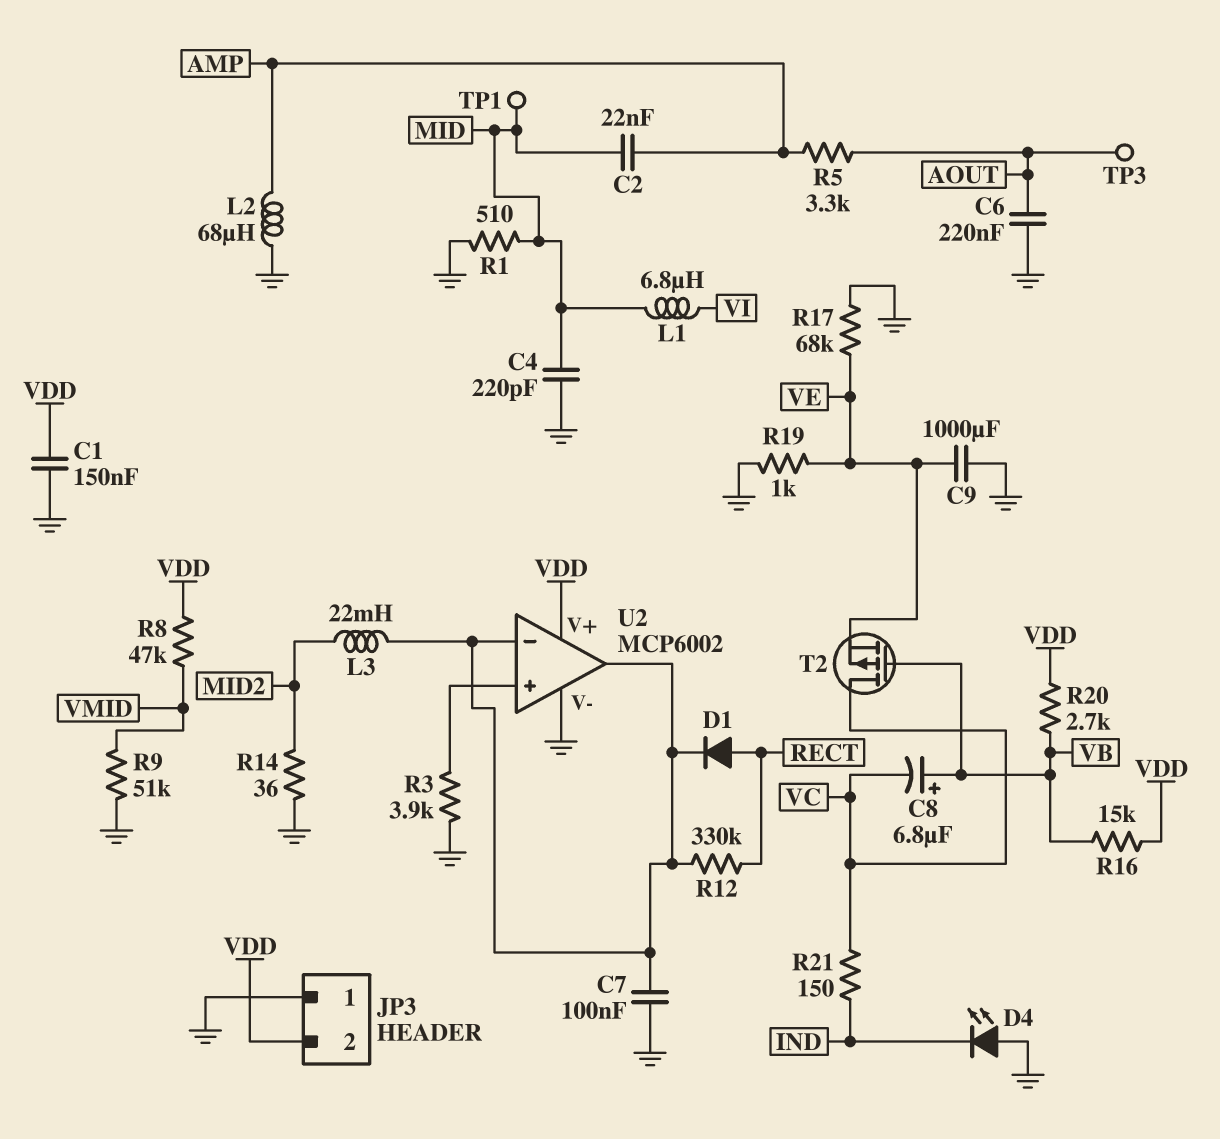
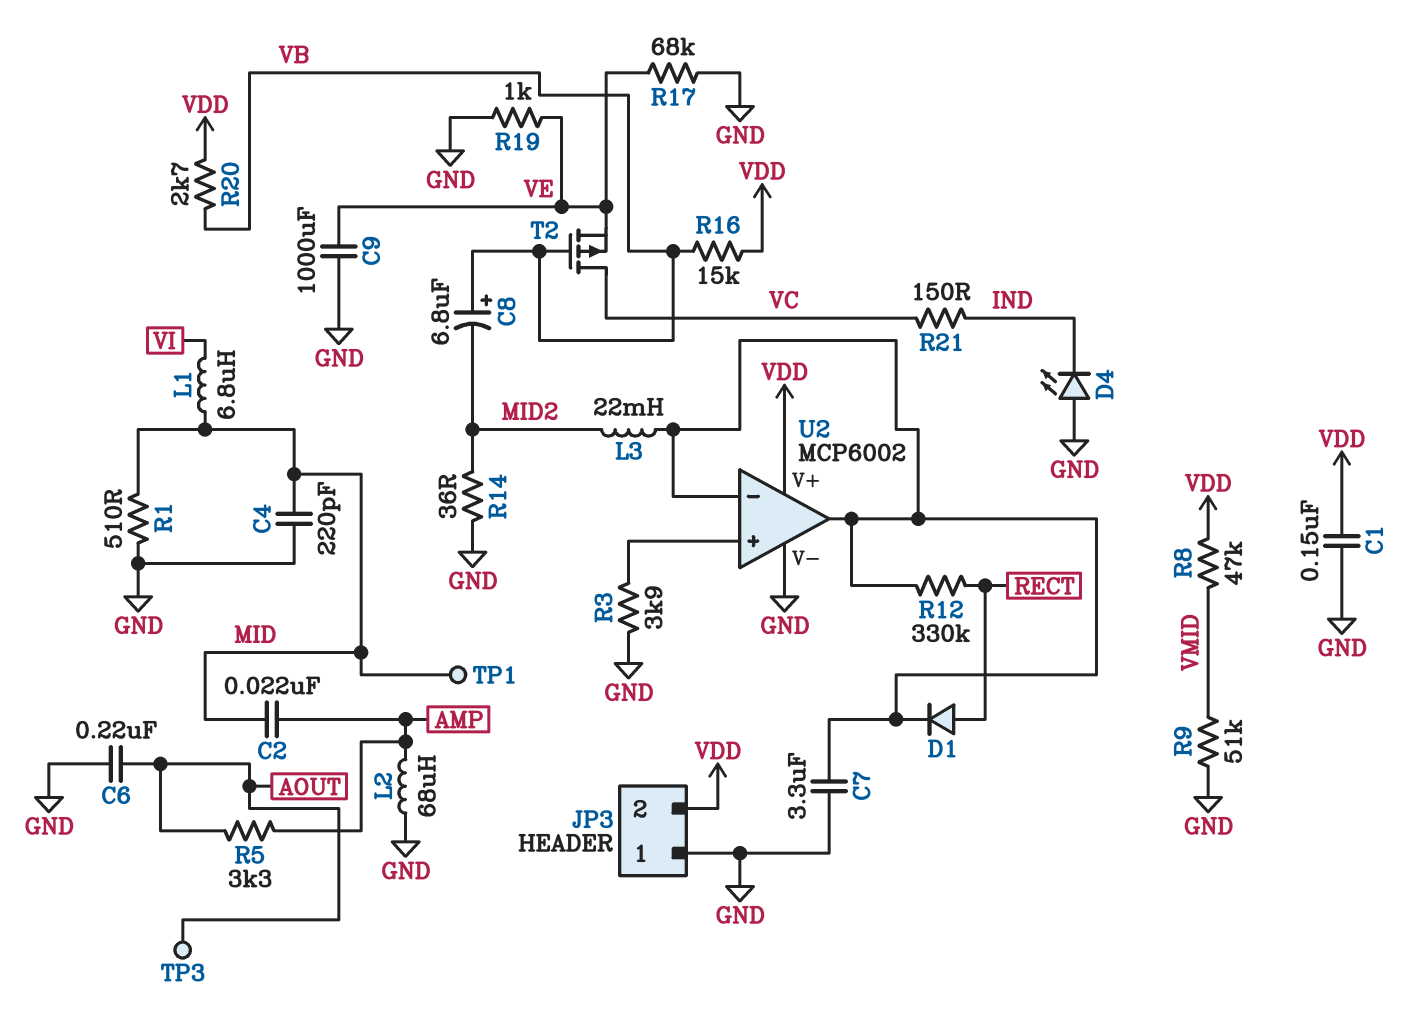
C7: 100nF (GND, U2/in-) -> 3.3uF (GND, U2/in-)
C8: 6.8uF (plus VB, minus VC) -> 6.8uF (plus VB, minus MID2)

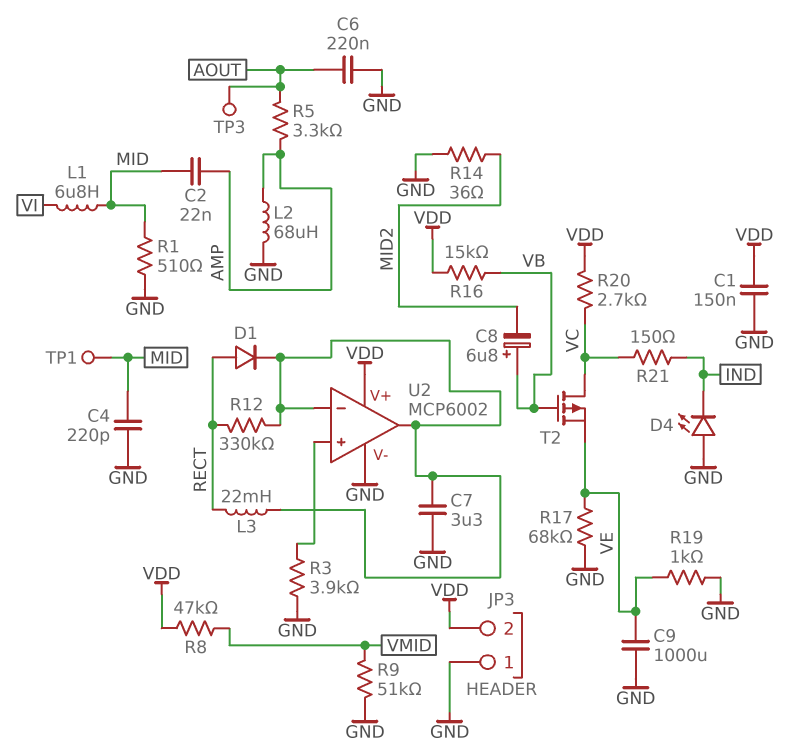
L3: 22mH (MID2, U2/in-) -> 22mH (RECT, U2/in-)
R20: 2.7k (VB, VDD) -> 2.7k (VC, VDD)

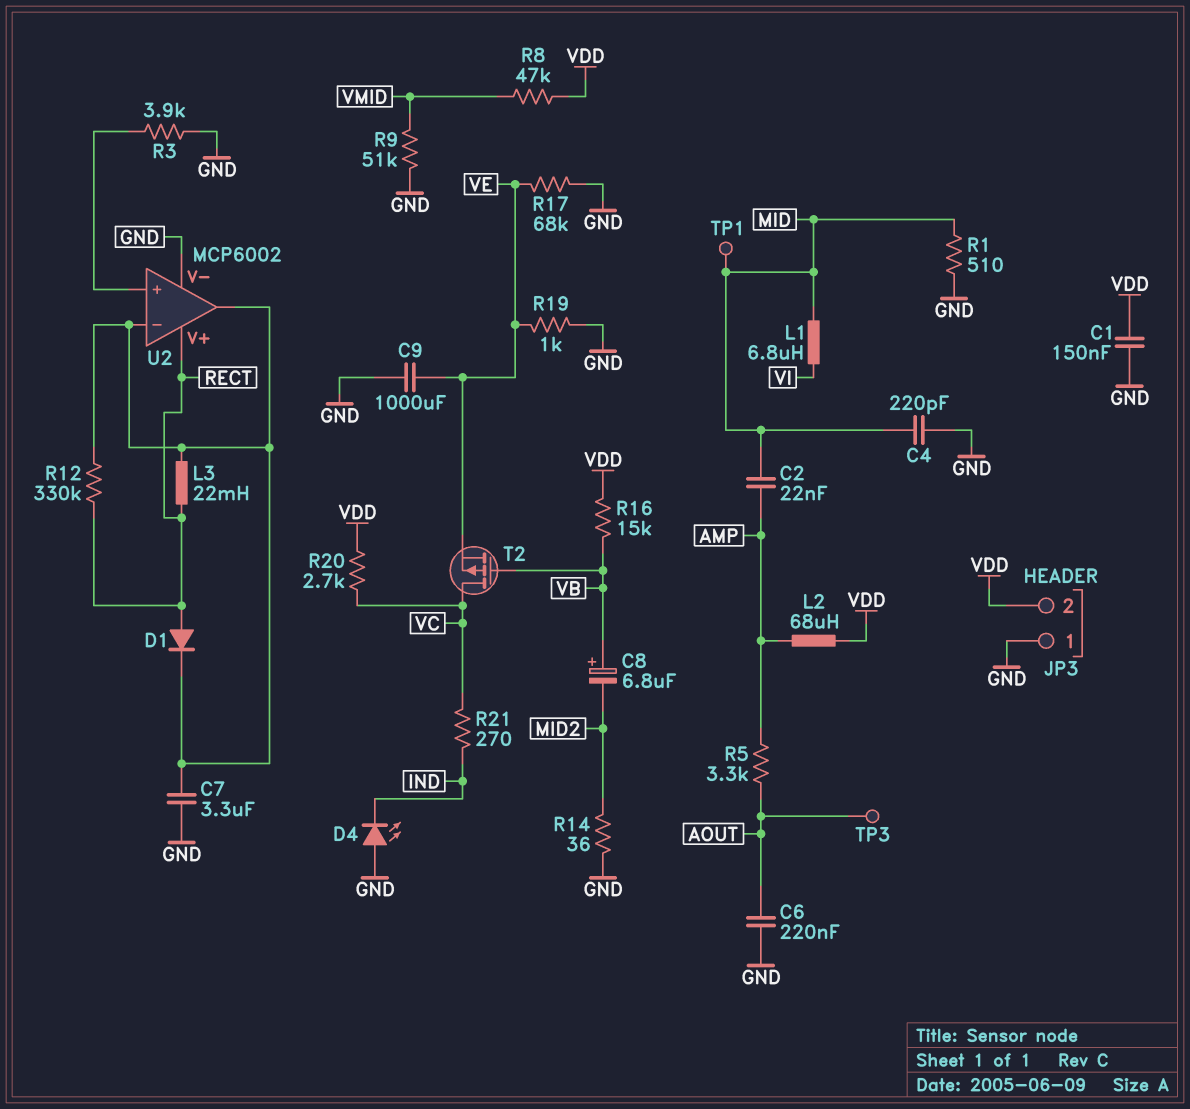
L2: 68uH (AMP, GND) -> 68uH (AMP, VDD)
R21: 150 (IND, VC) -> 270 (IND, VC)
U2 pin V+: VDD -> RECT

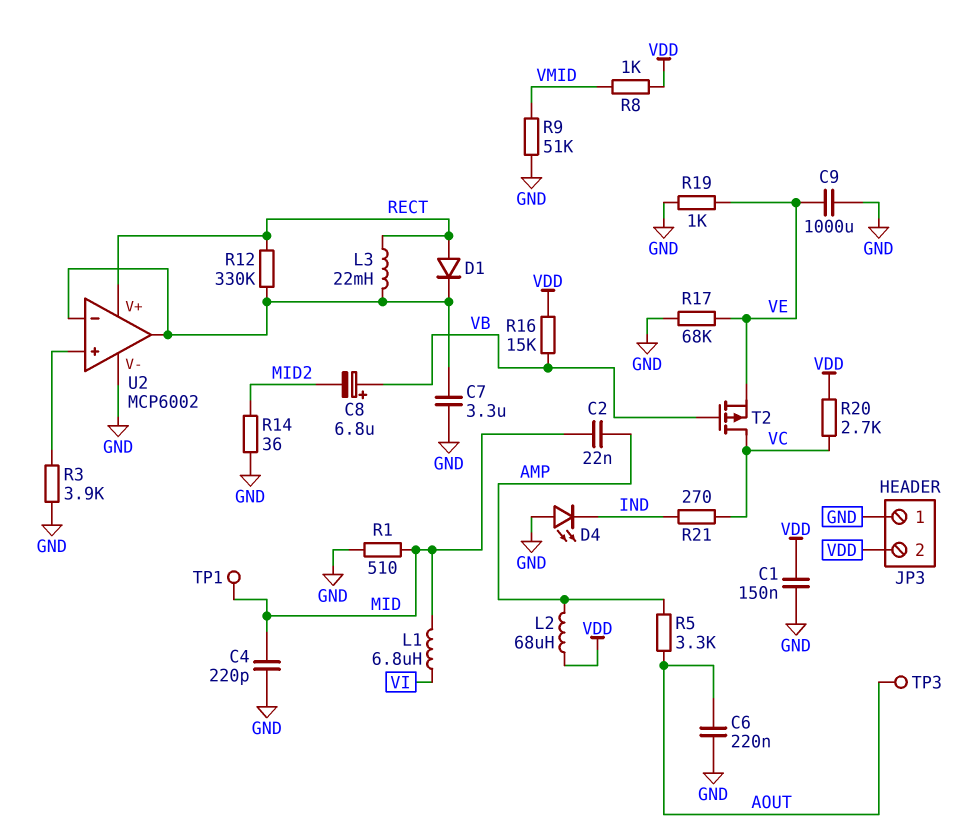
R8: 47k (VDD, VMID) -> 1k (VDD, VMID)

